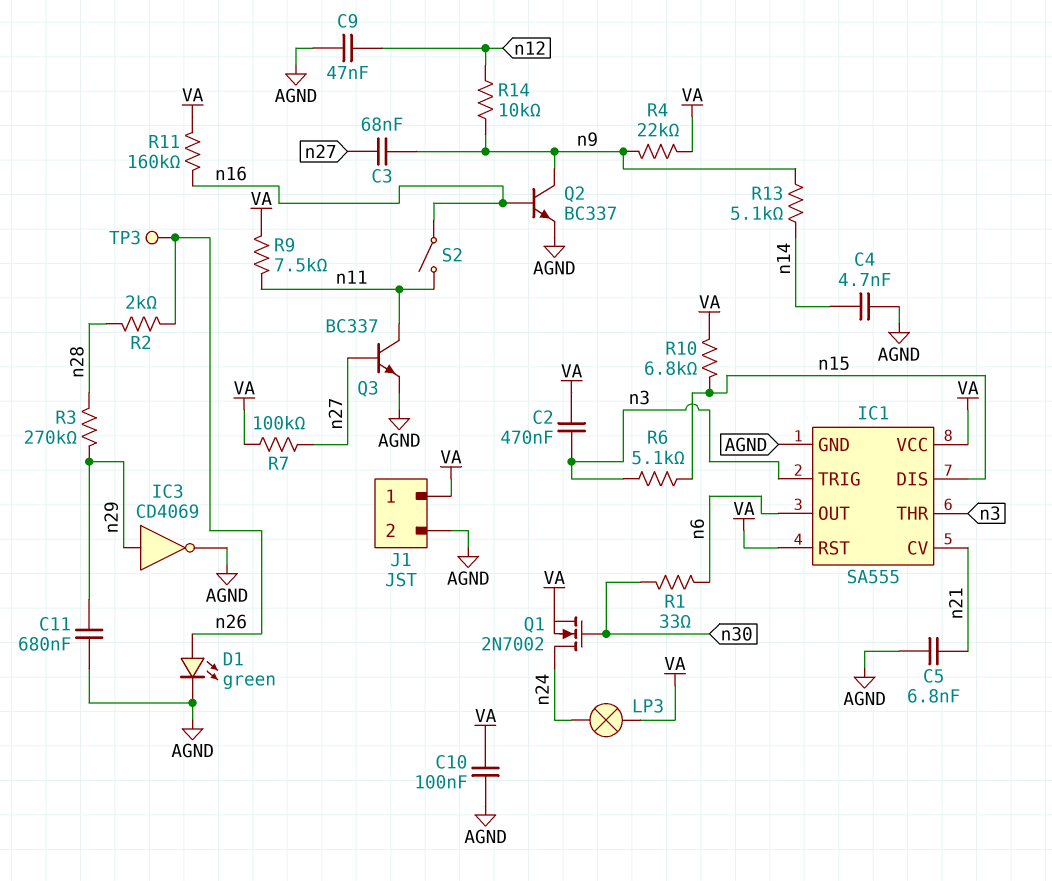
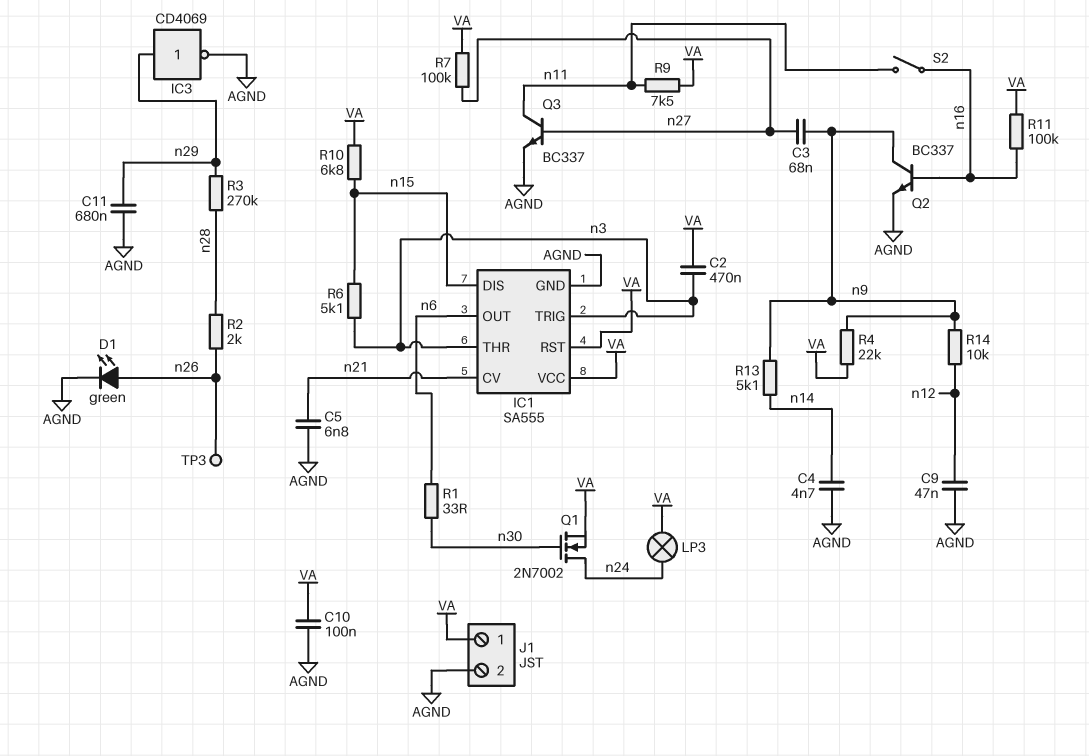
R11: 160k (VA, n16) -> 100k (VA, n16)

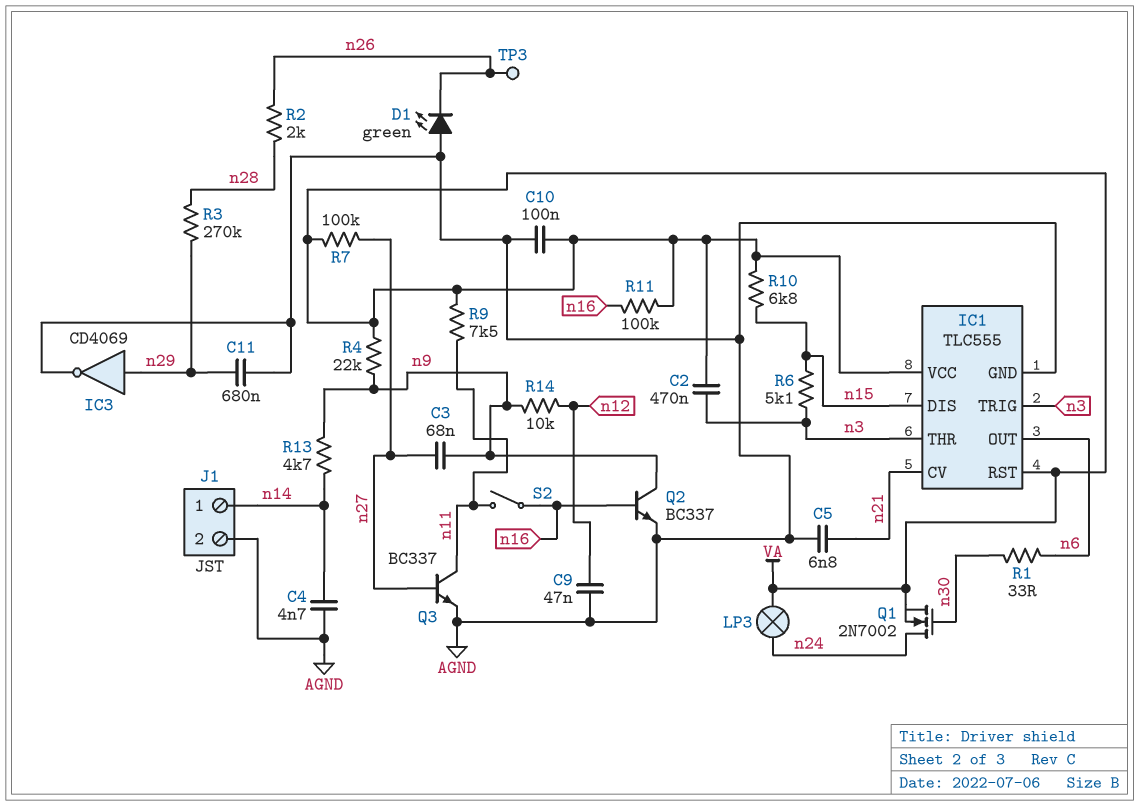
D1: LED green (A n26, K AGND) -> LED green (A AGND, K n26)
IC1: SA555 -> TLC555
J1 pin 1: VA -> n14
R13: 5.1k (n9, n14) -> 4.7k (n9, n14)

